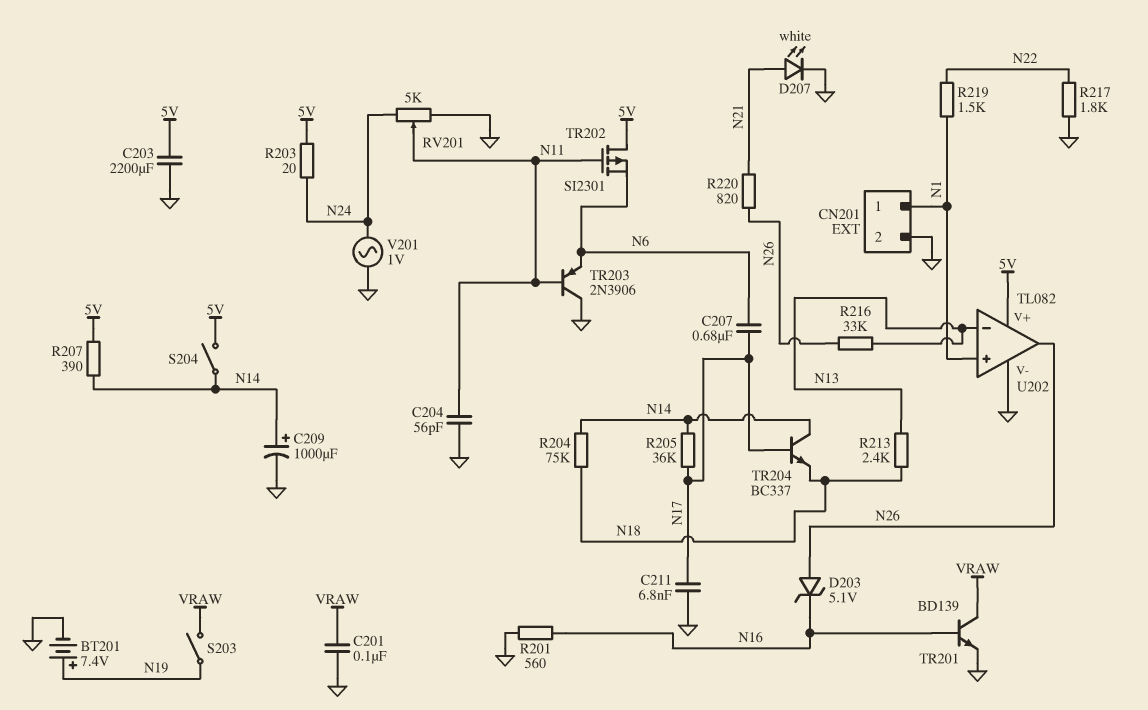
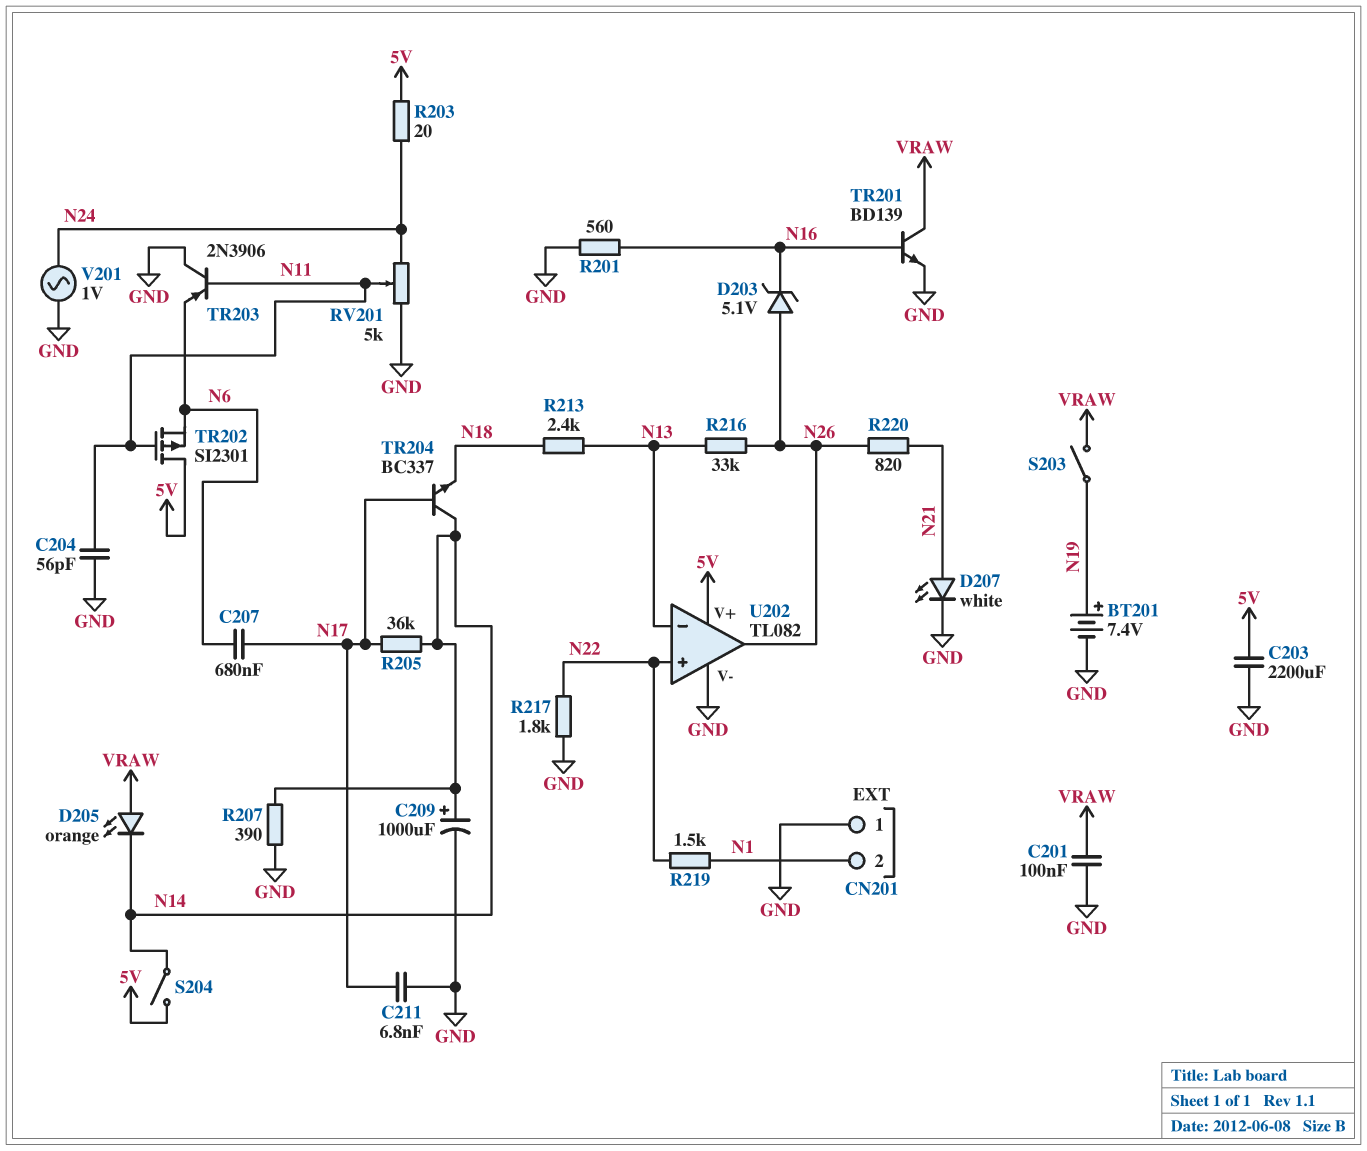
CN201 pin 1: N1 -> GND
CN201 pin 2: GND -> N1
D205: none -> LED orange (A VRAW, K N14)
R204: 75k (N14, N18) -> none
R207: 390 (5V, N14) -> 390 (GND, N14)
U202 pin in+: N1 -> N22

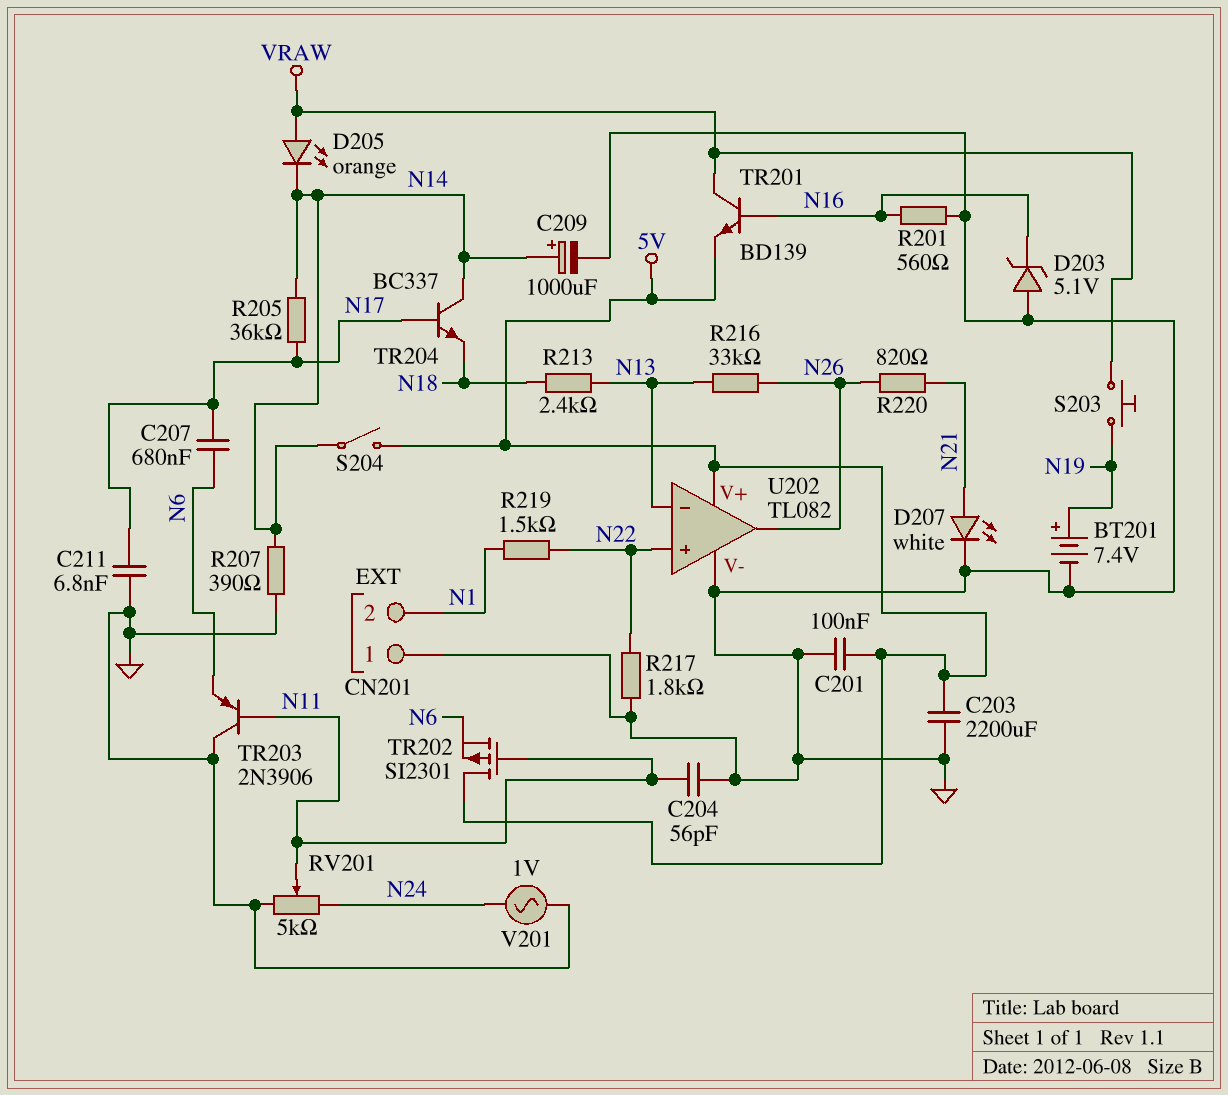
C201: 100nF (GND, VRAW) -> 100nF (5V, GND)
D203: zener 5.1V (A N26, K N16) -> zener 5.1V (A GND, K N16)
R203: 20 (5V, N24) -> none
S203: switch (N19, VRAW) -> button (N19, VRAW)
TR201: NPN BD139 (B N16, C VRAW, E GND) -> NPN BD139 (B N16, C VRAW, E 5V)

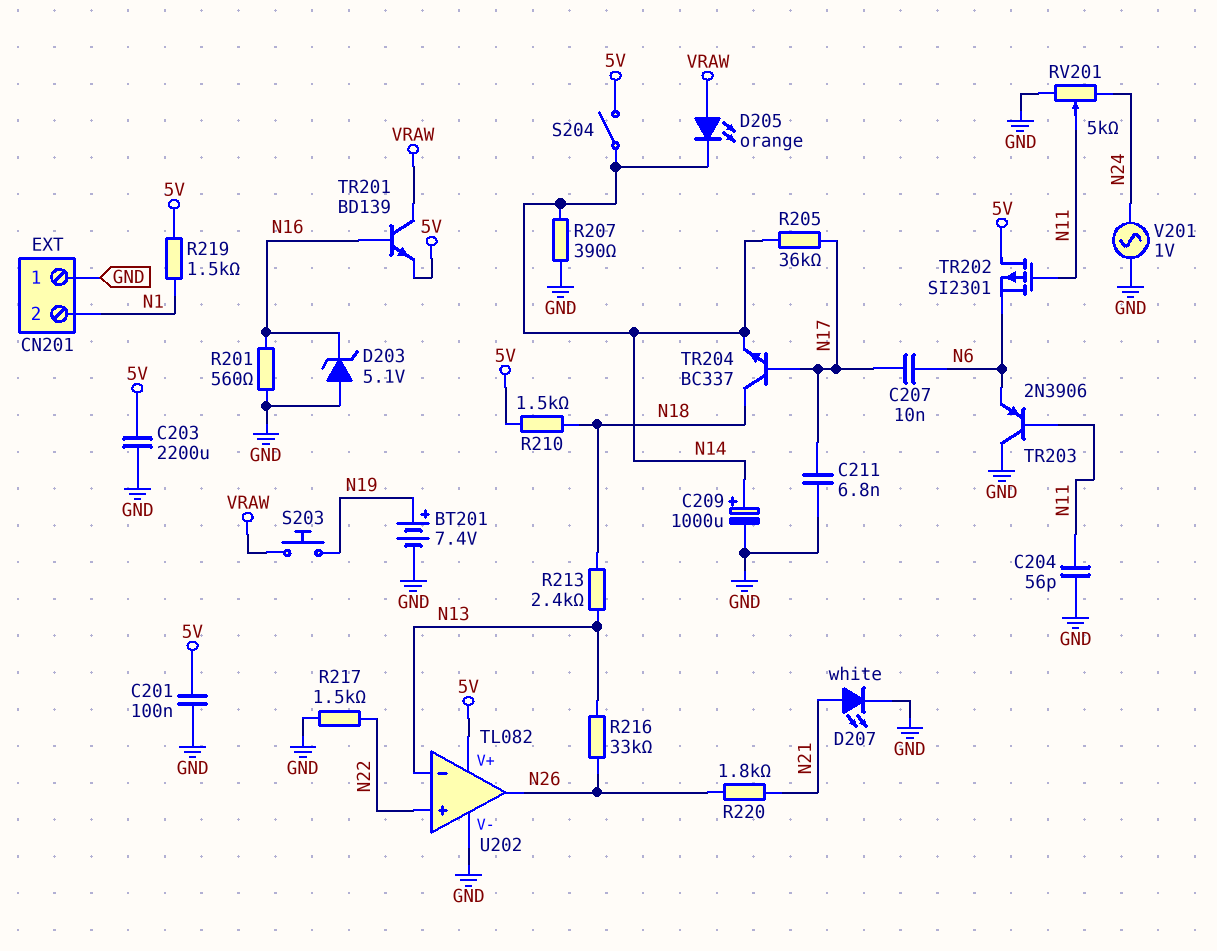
C207: 680nF (N6, N17) -> 10nF (N6, N17)
R210: none -> 1.5k (5V, N18)
R217: 1.8k (GND, N22) -> 1.5k (GND, N22)
R219: 1.5k (N1, N22) -> 1.5k (5V, N1)
R220: 820 (N21, N26) -> 1.8k (N21, N26)
TR204: NPN BC337 (B N17, C N14, E N18) -> NPN BC337 (B N17, C N18, E N14)

